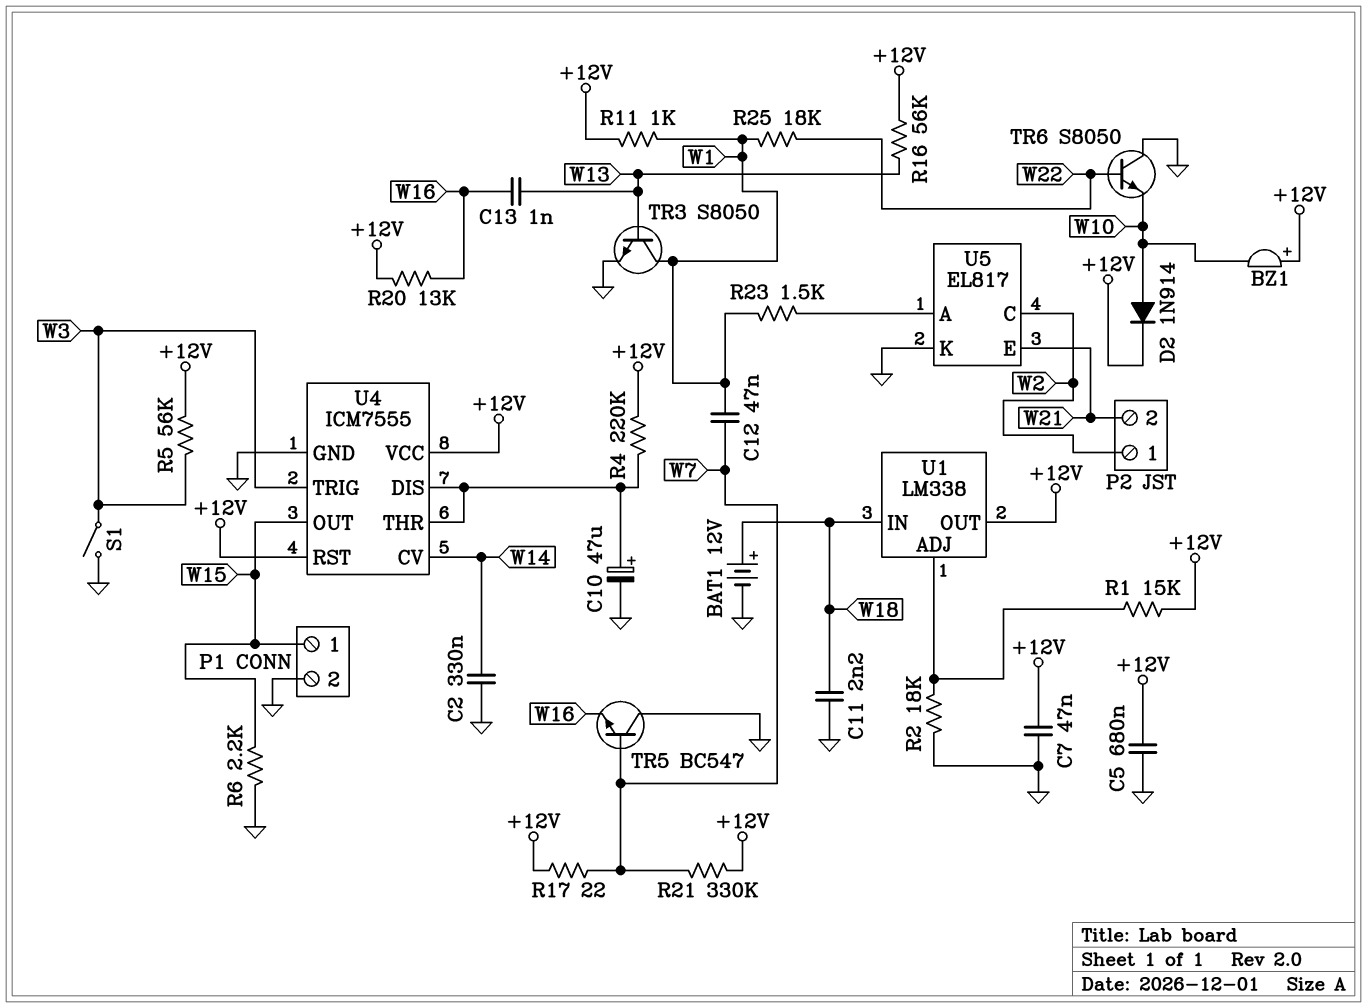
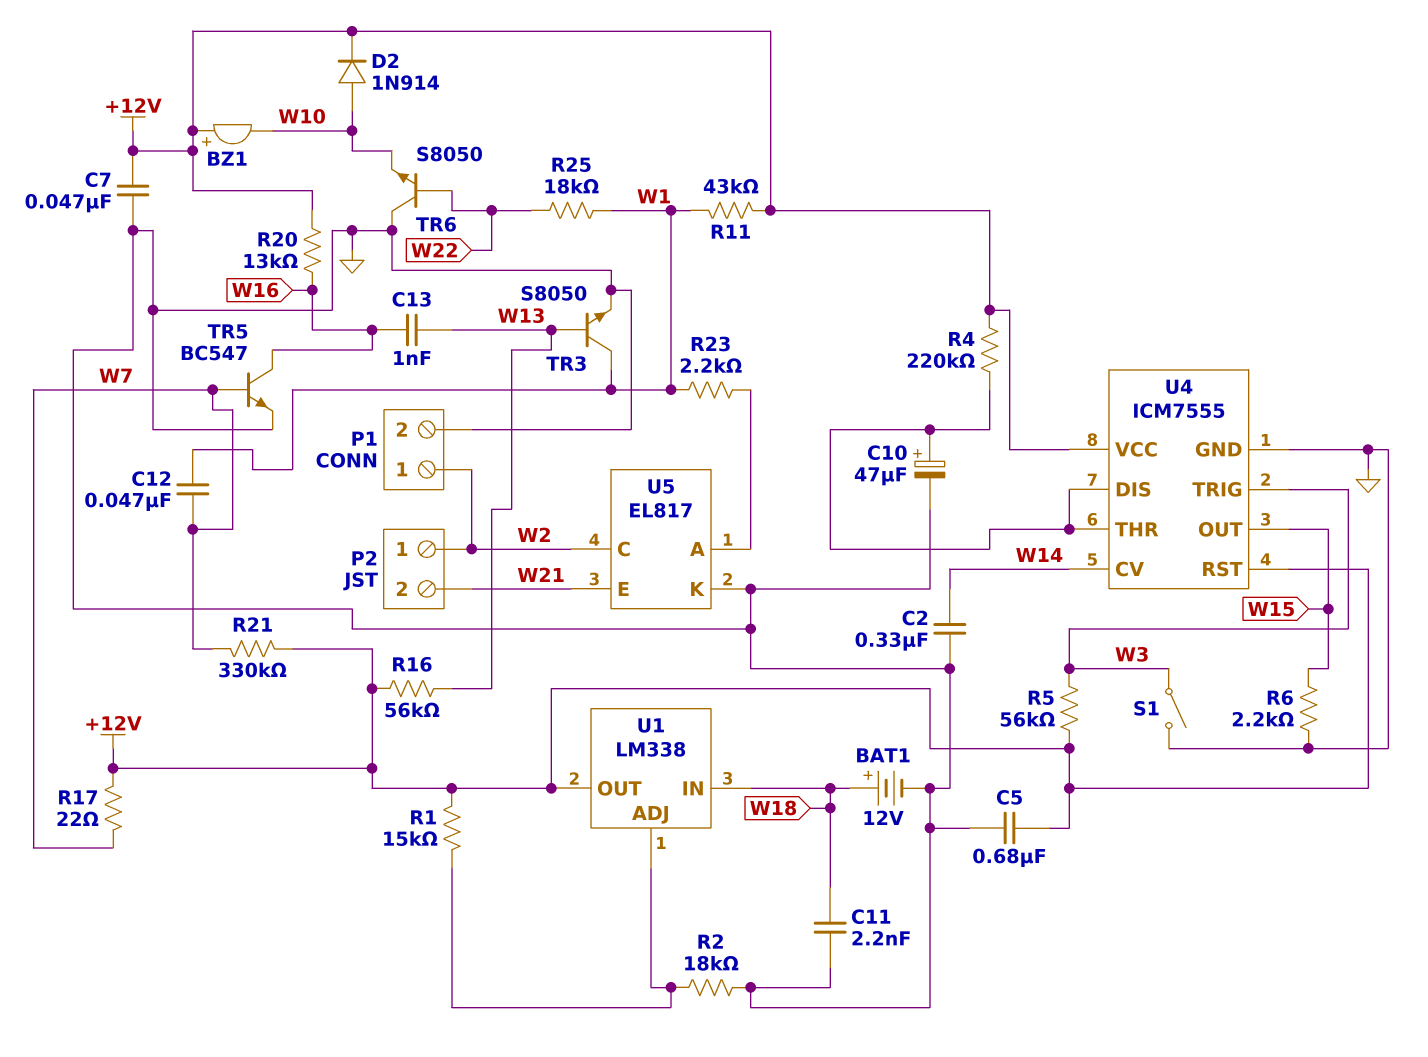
P1 pin 1: W15 -> W2
R11: 1k (+12V, W1) -> 43k (+12V, W1)
R23: 1.5k (U5/A, W1) -> 2.2k (U5/A, W1)
TR5: NPN BC547 (B W7, C GND, E W16) -> NPN BC547 (B W7, C W16, E GND)

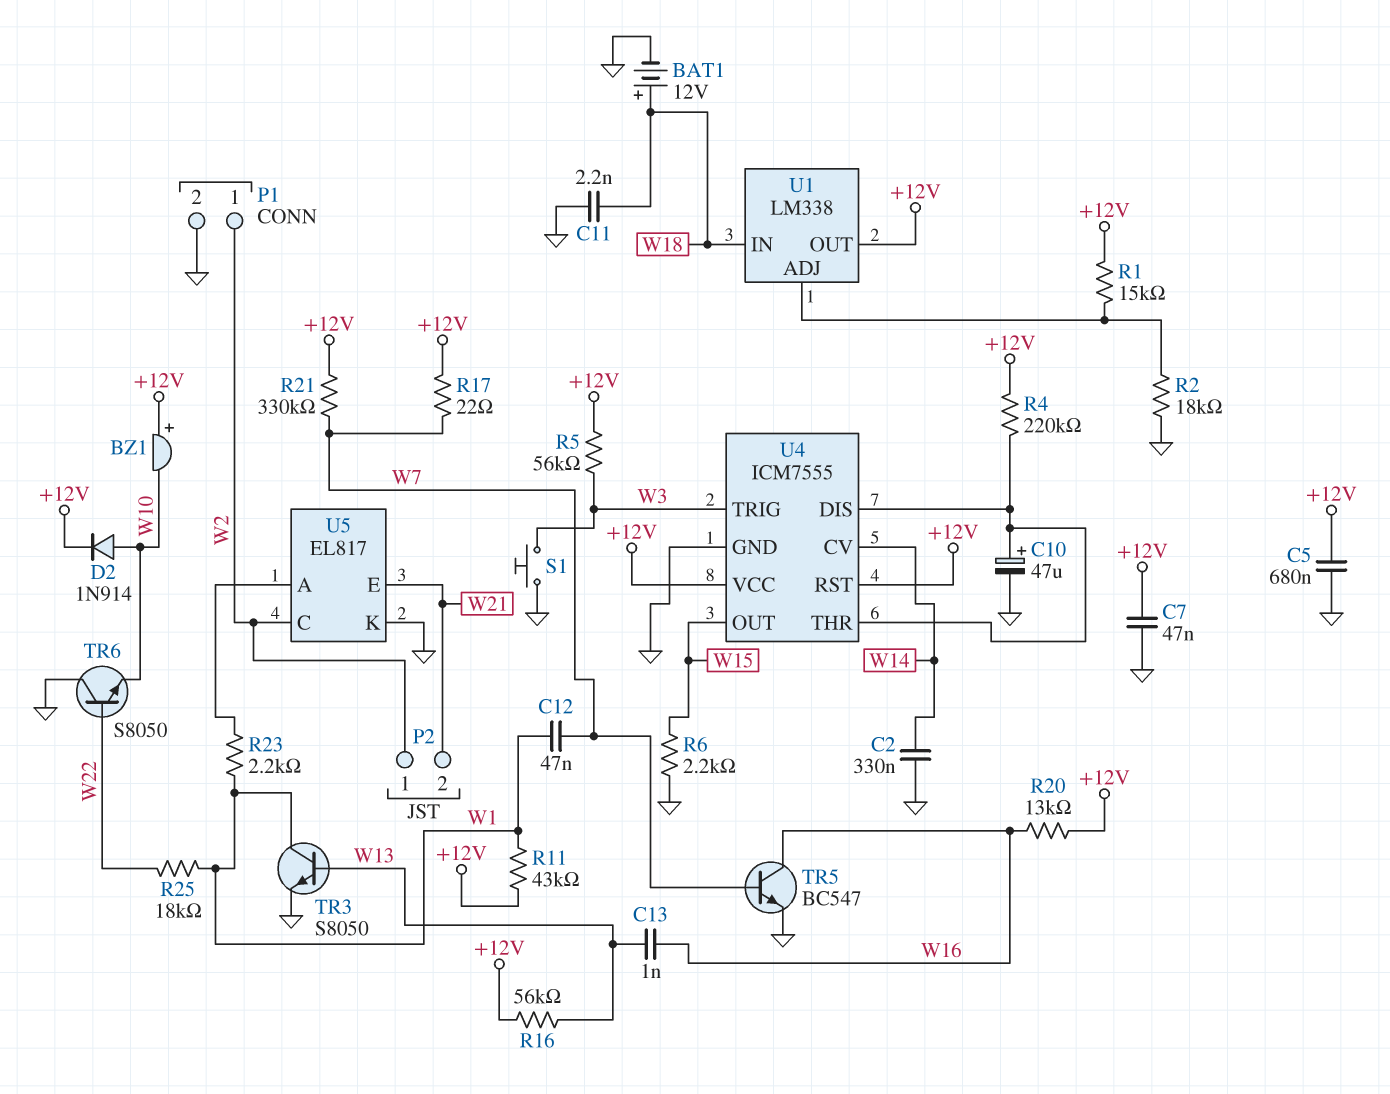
S1: switch (GND, W3) -> button (GND, W3)

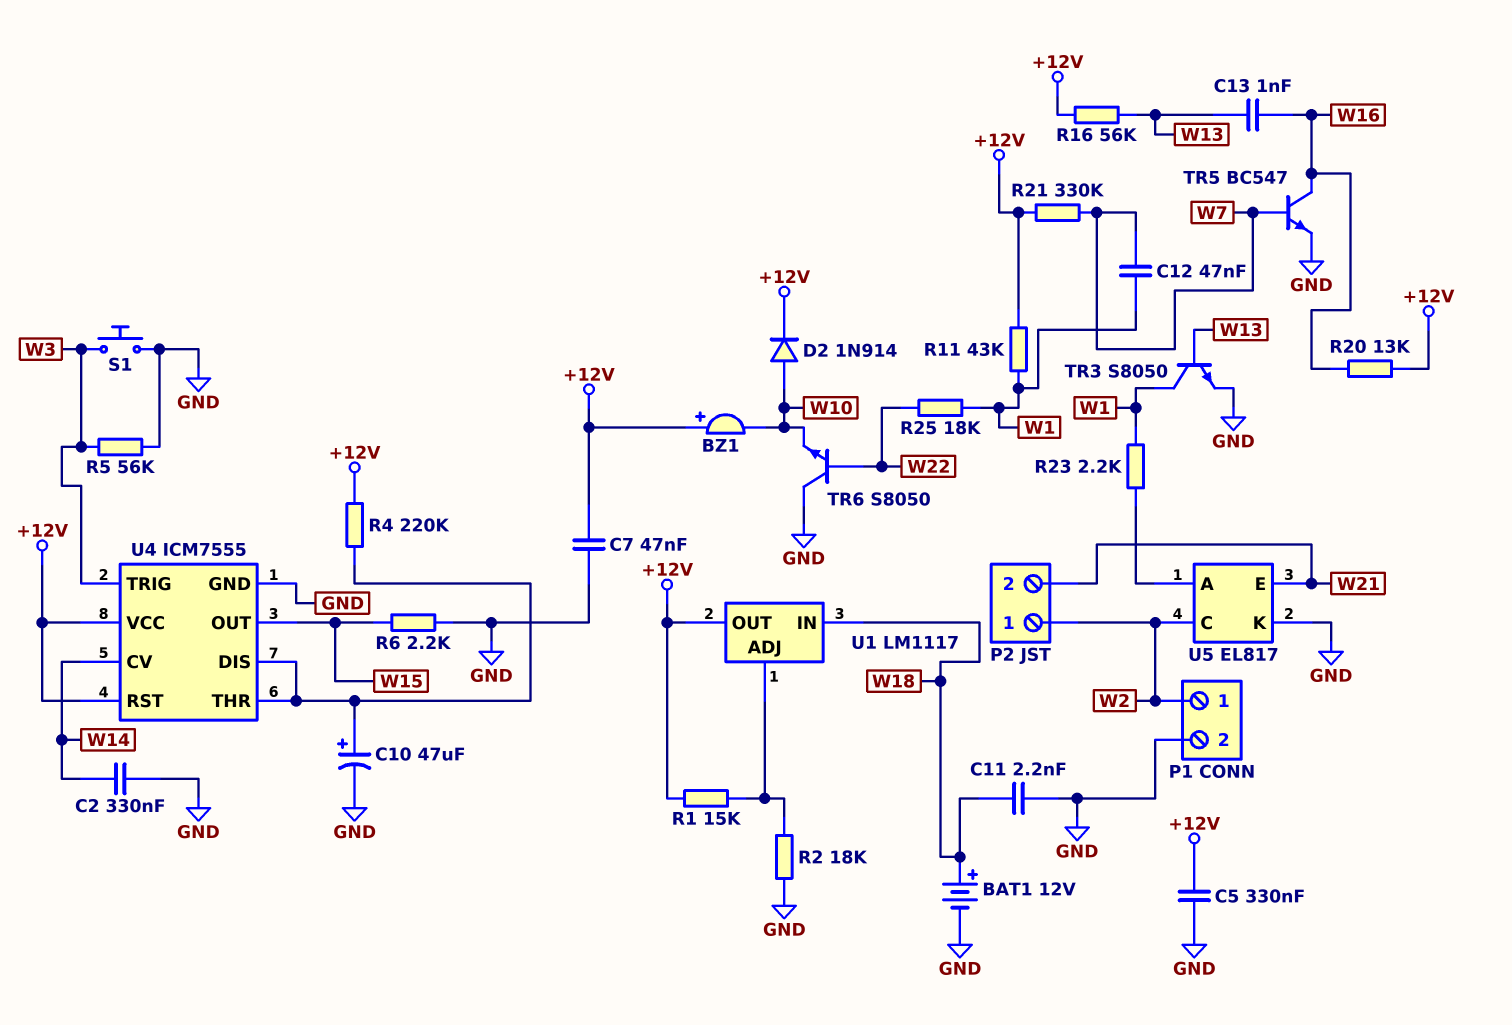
C5: 680nF (+12V, GND) -> 330nF (+12V, GND)
R5: 56k (+12V, W3) -> 56k (GND, W3)
R17: 22 (+12V, W7) -> none
U1: LM338 -> LM1117

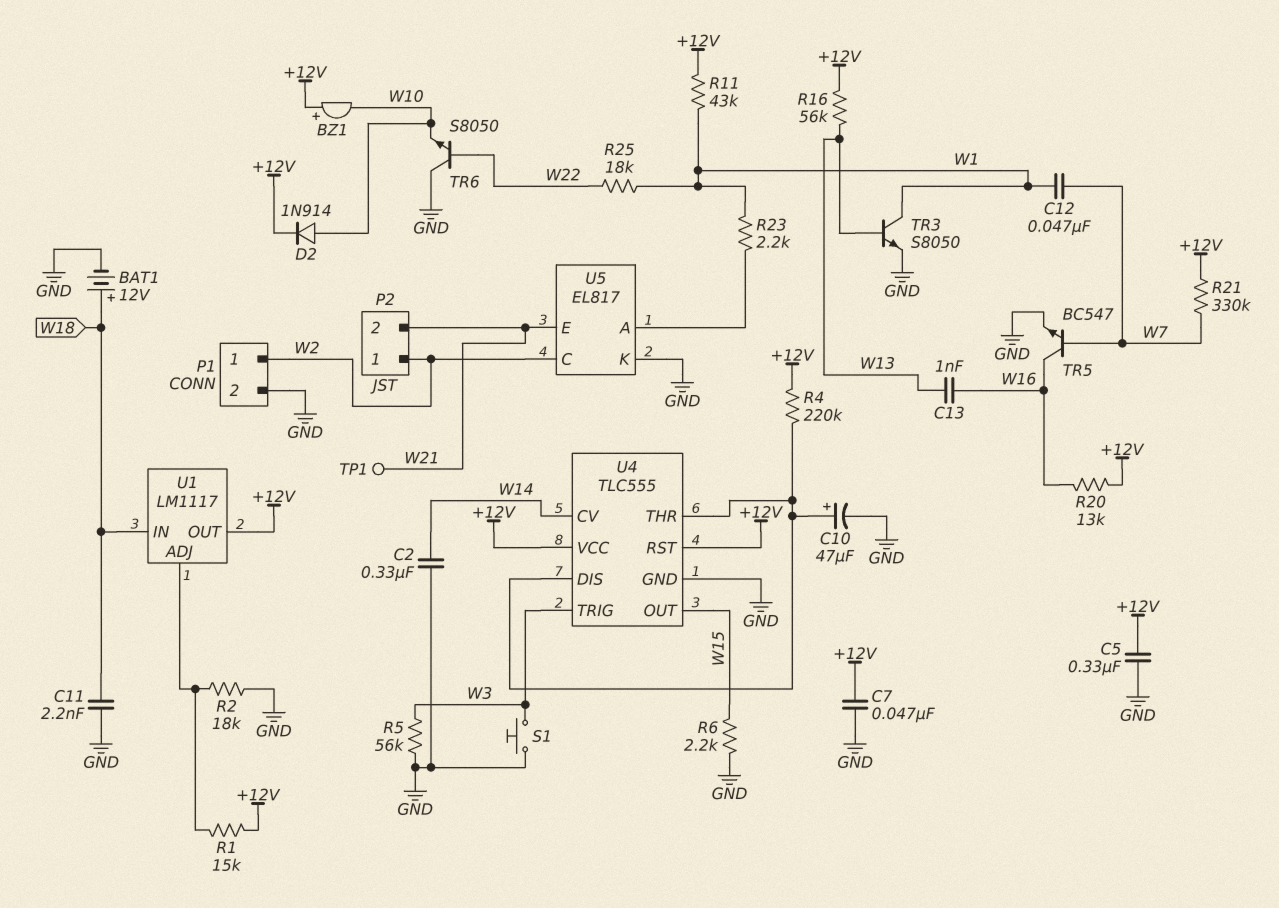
TP1: none -> test point (W21)
U4: ICM7555 -> TLC555

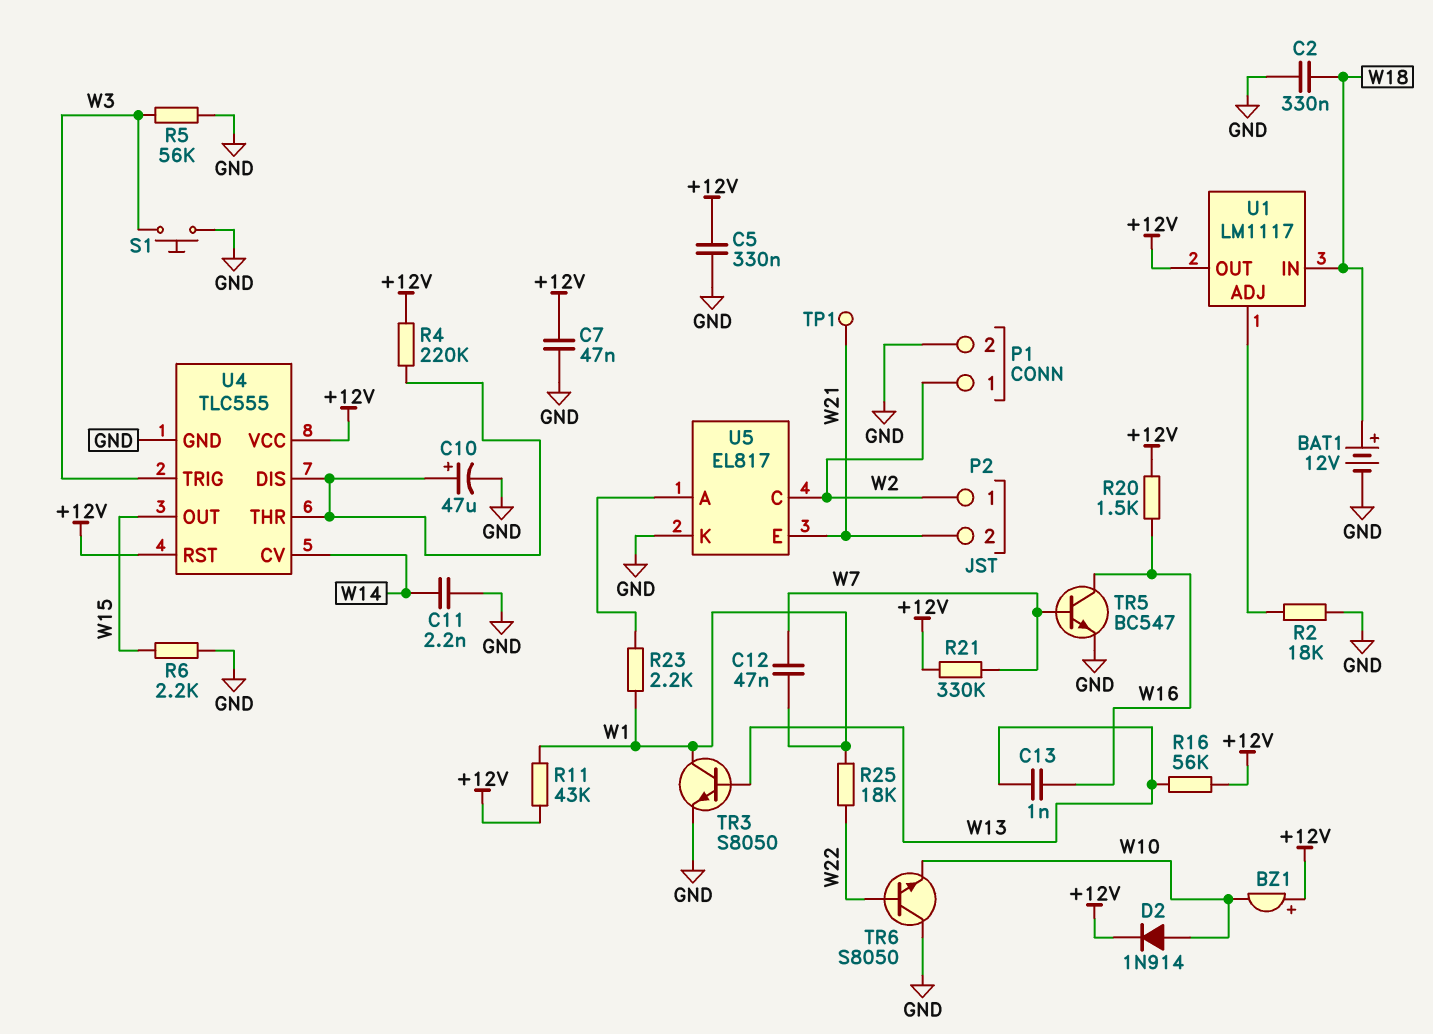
C2: 330nF (GND, W14) -> 330nF (GND, W18)
C11: 2.2nF (GND, W18) -> 2.2nF (GND, W14)
R1: 15k (+12V, U1/ADJ) -> none
R20: 13k (+12V, W16) -> 1.5k (+12V, W16)

